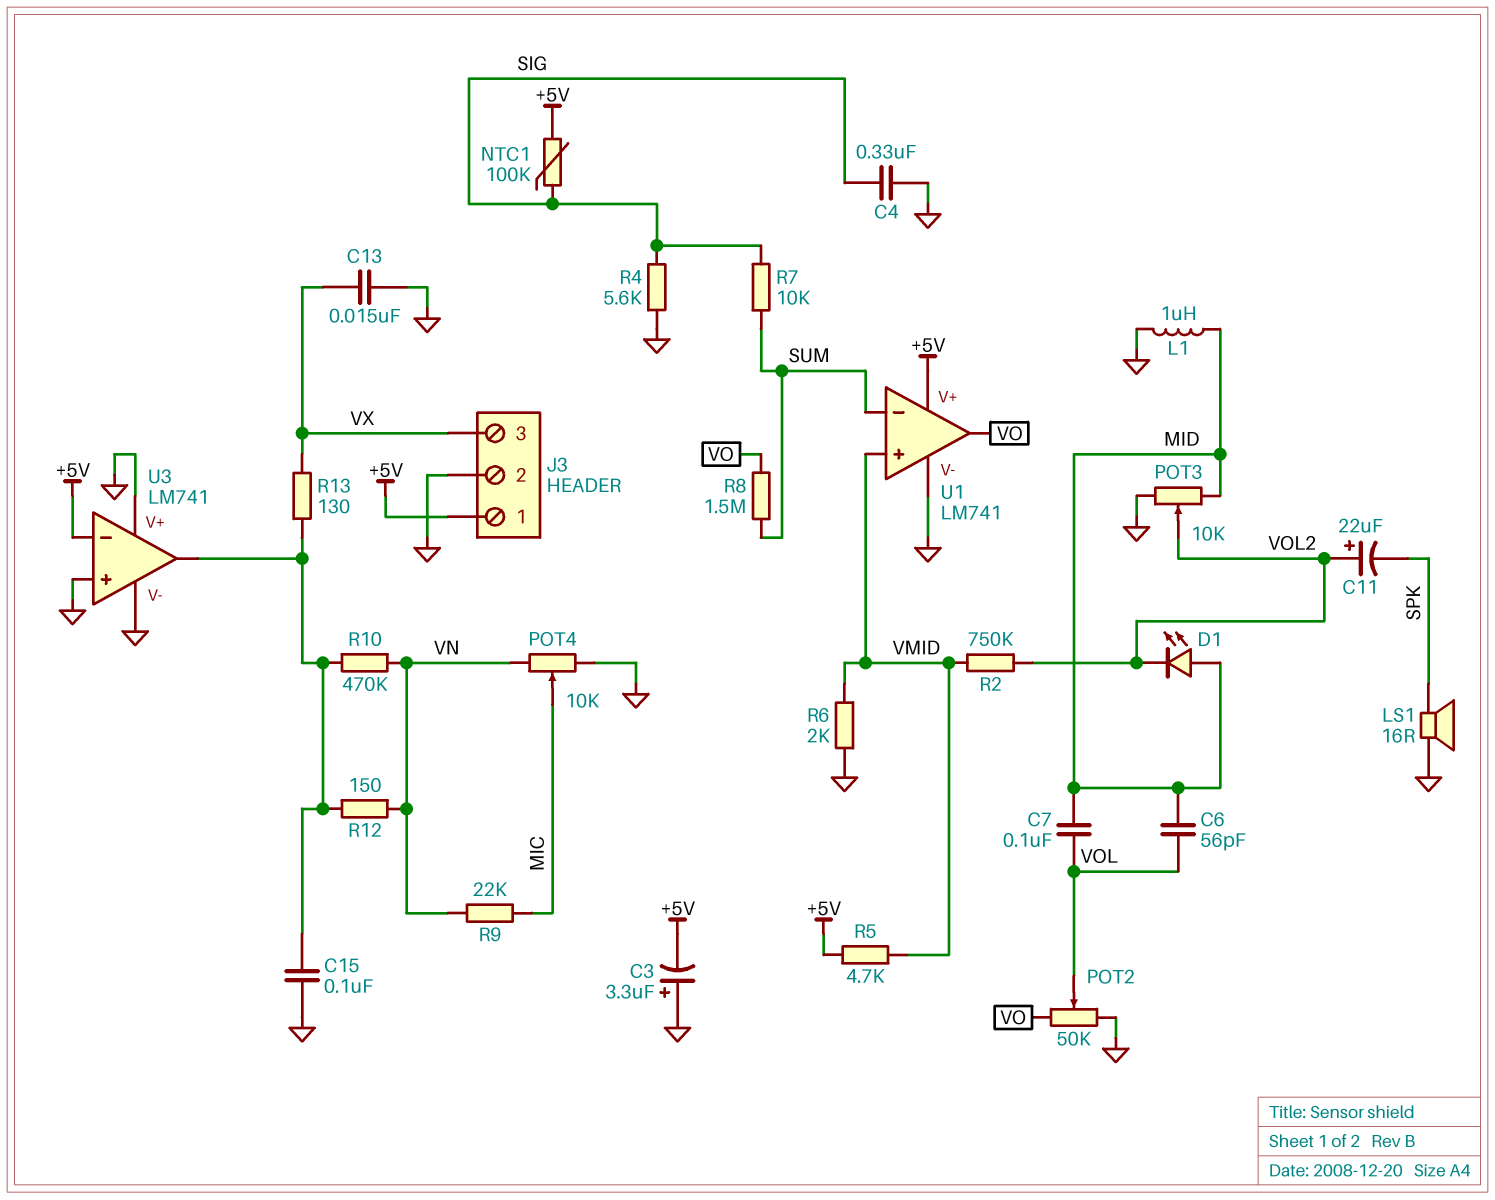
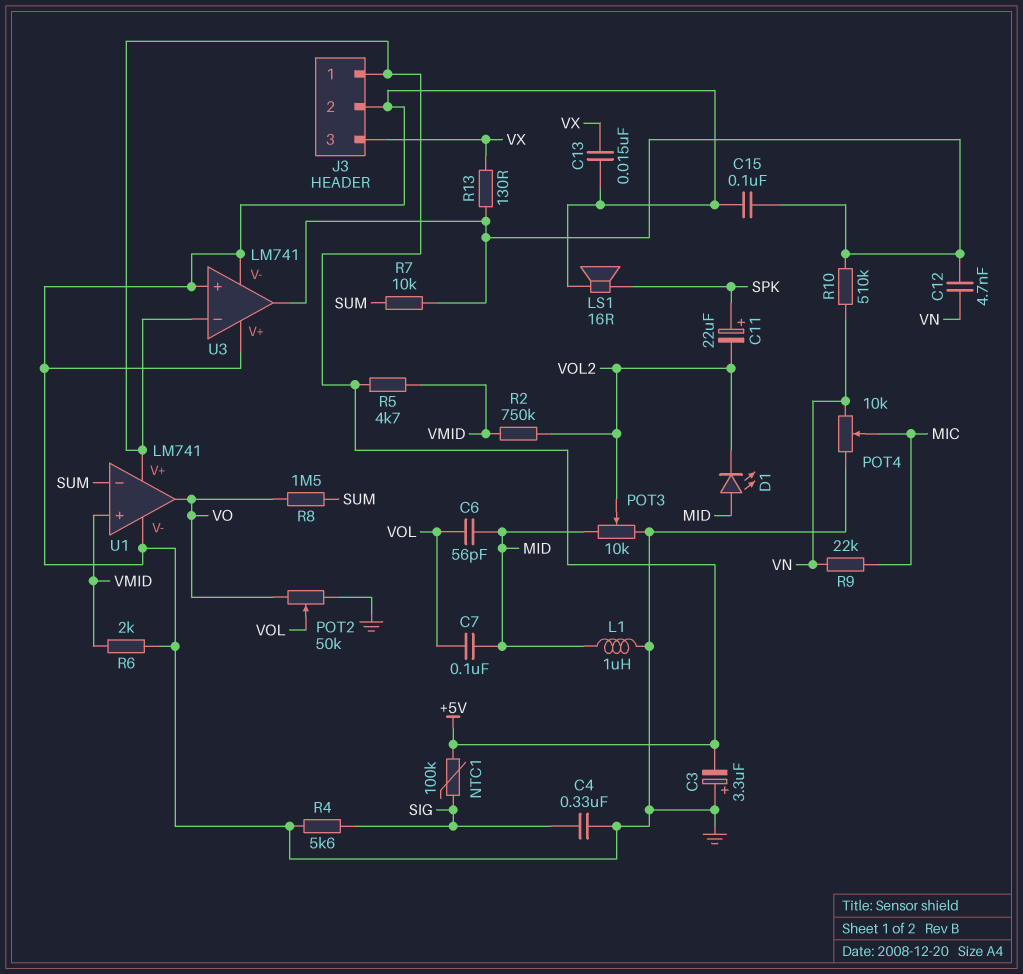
C11: 22uF (plus VOL2, minus SPK) -> 22uF (plus SPK, minus VOL2)
C12: none -> 4.7nF (U3/out, VN)
R7: 10k (SIG, SUM) -> 10k (SUM, U3/out)
R10: 470k (U3/out, VN) -> 510k (U3/out, VN)
R12: 150 (U3/out, VN) -> none

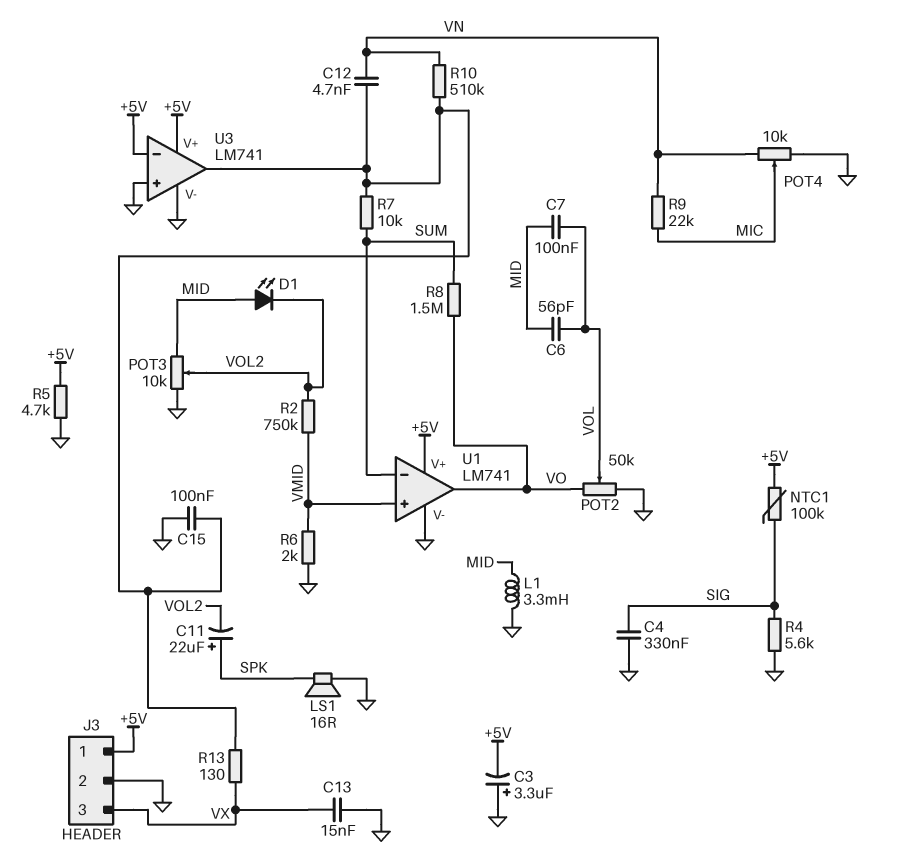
L1: 1uH (GND, MID) -> 3.3mH (GND, MID)
R5: 4.7k (+5V, VMID) -> 4.7k (+5V, GND)
U3 pin V+: GND -> +5V

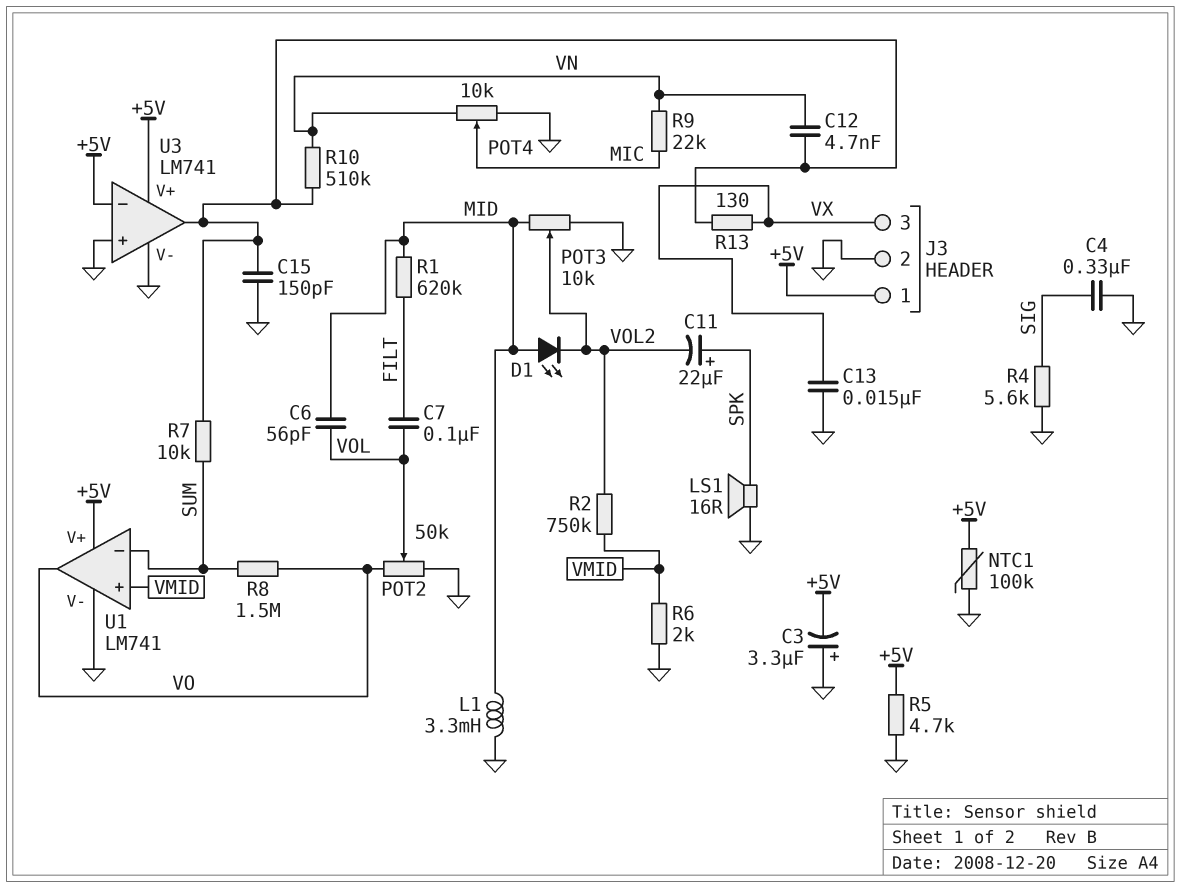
C7: 100nF (MID, VOL) -> 100nF (FILT, VOL)
C15: 100nF (GND, U3/out) -> 150pF (GND, U3/out)
NTC1: 100k (+5V, SIG) -> 100k (+5V, GND)
R1: none -> 620k (FILT, MID)

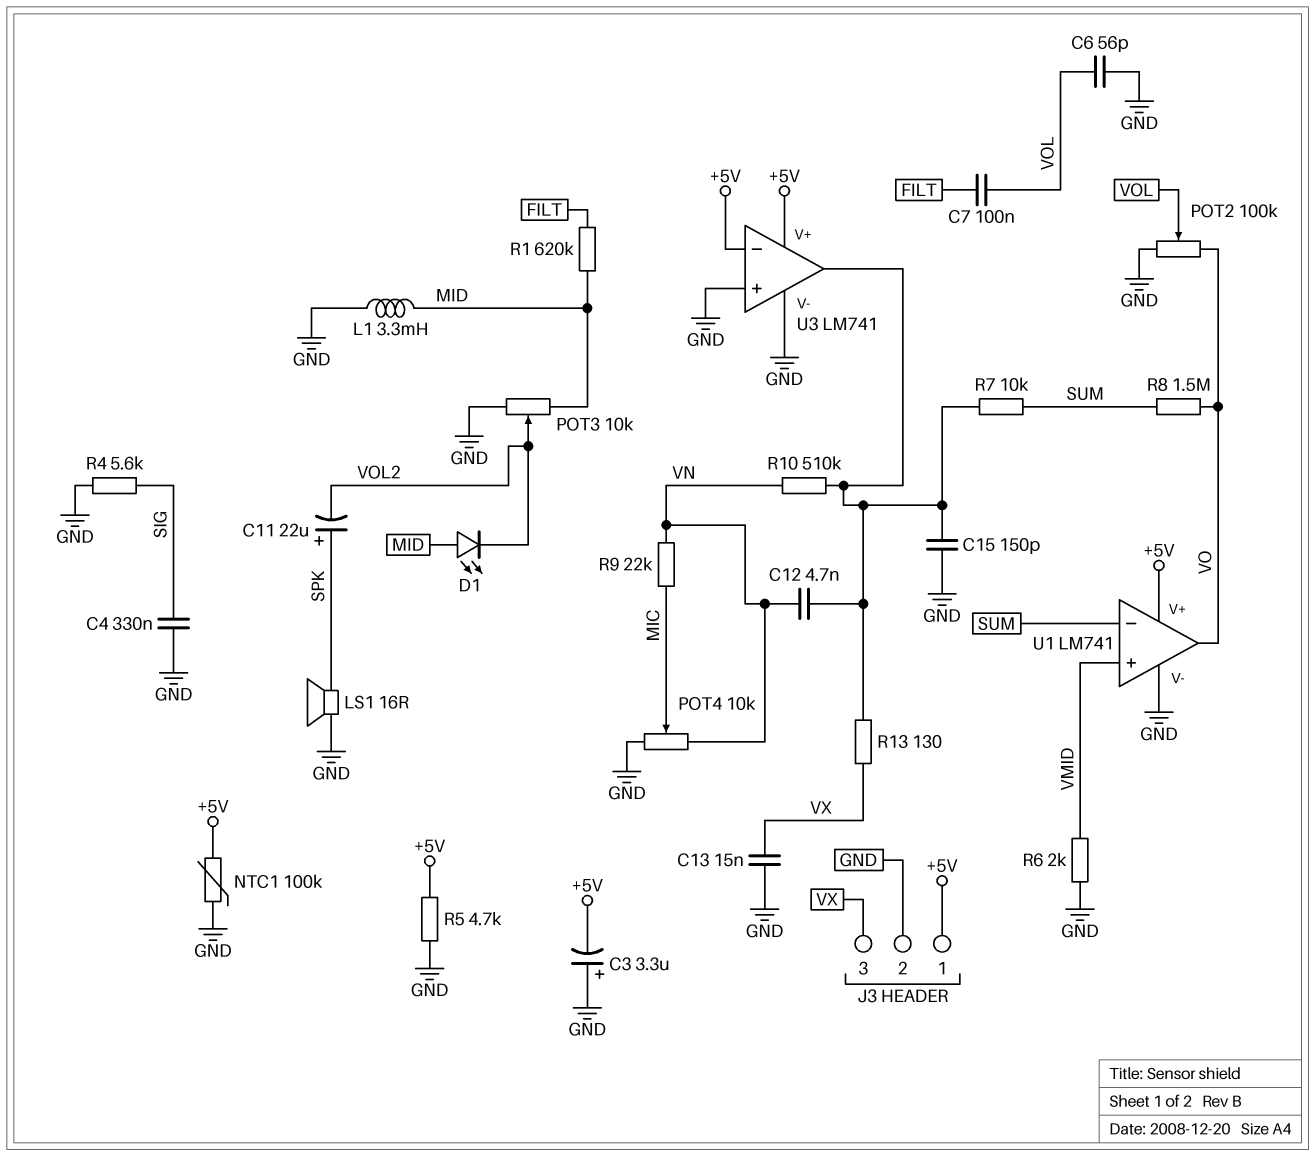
C6: 56pF (MID, VOL) -> 56pF (GND, VOL)
POT2: 50k (GND, VO, wiper VOL) -> 100k (GND, VO, wiper VOL)
R2: 750k (VMID, VOL2) -> none

